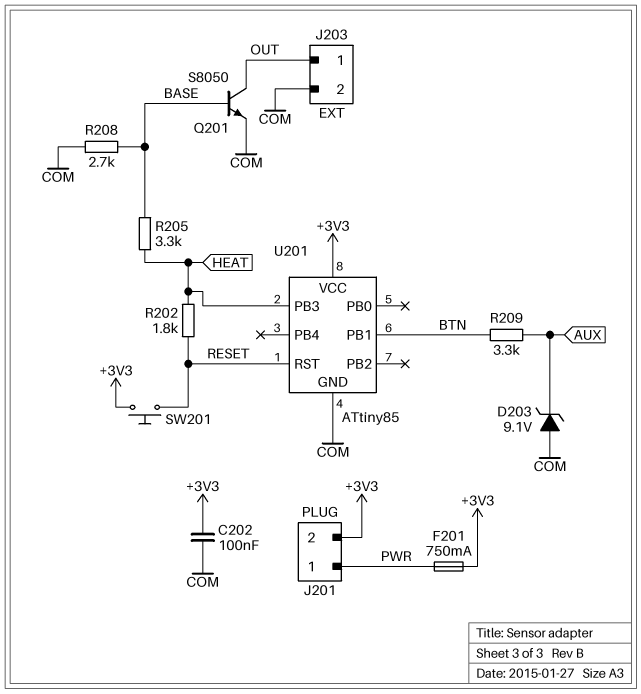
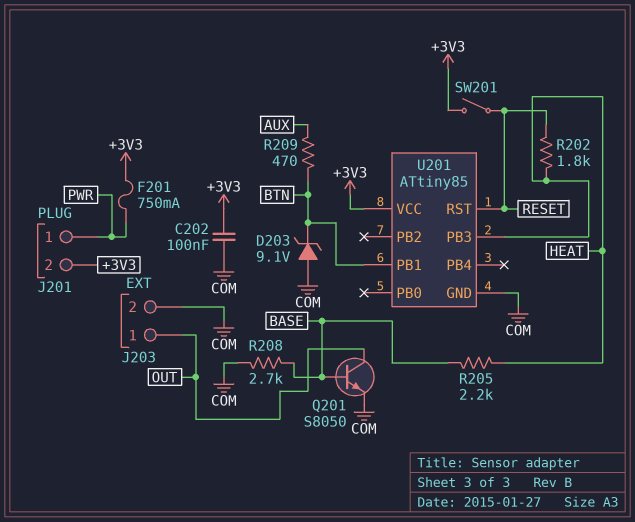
D203: zener 9.1V (A COM, K AUX) -> zener 9.1V (A COM, K BTN)
R205: 3.3k (BASE, HEAT) -> 2.2k (BASE, HEAT)
R209: 3.3k (AUX, BTN) -> 470 (AUX, BTN)
SW201: button (+3V3, RESET) -> switch (+3V3, RESET)

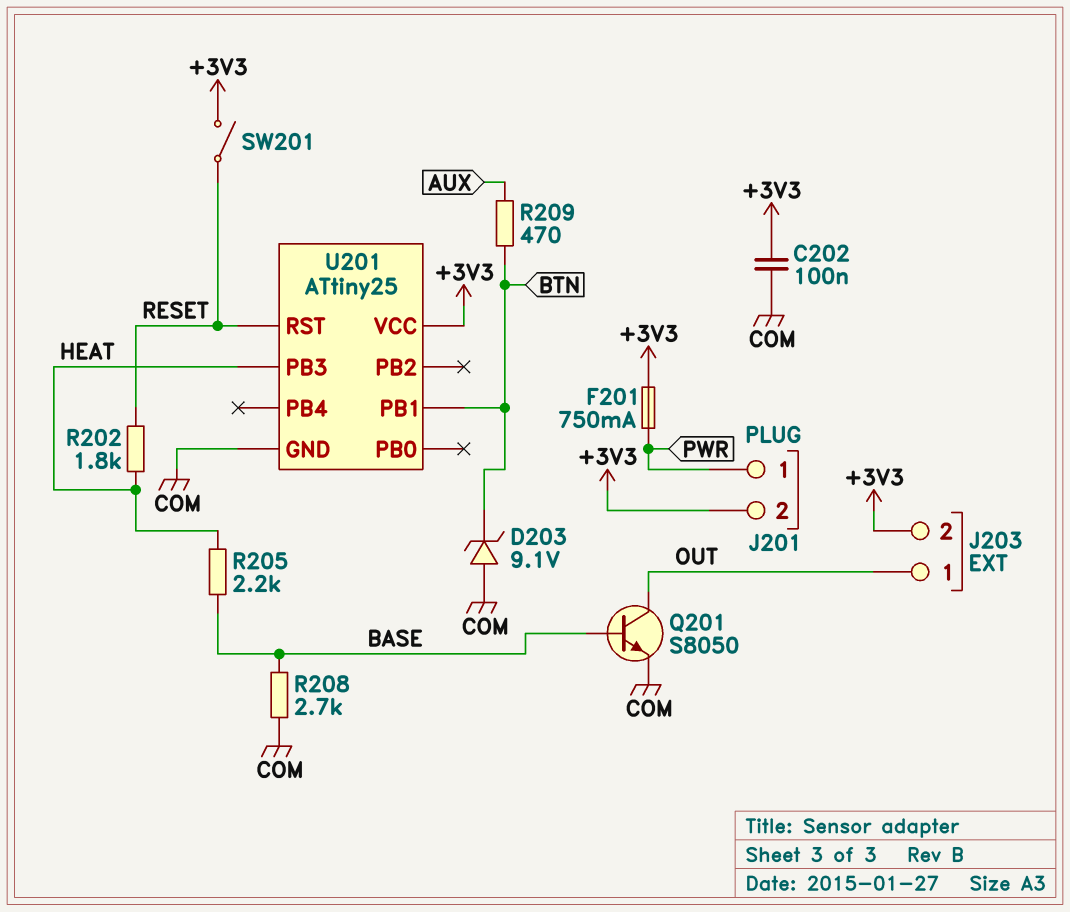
J203 pin 2: COM -> +3V3
U201: ATtiny85 -> ATtiny25

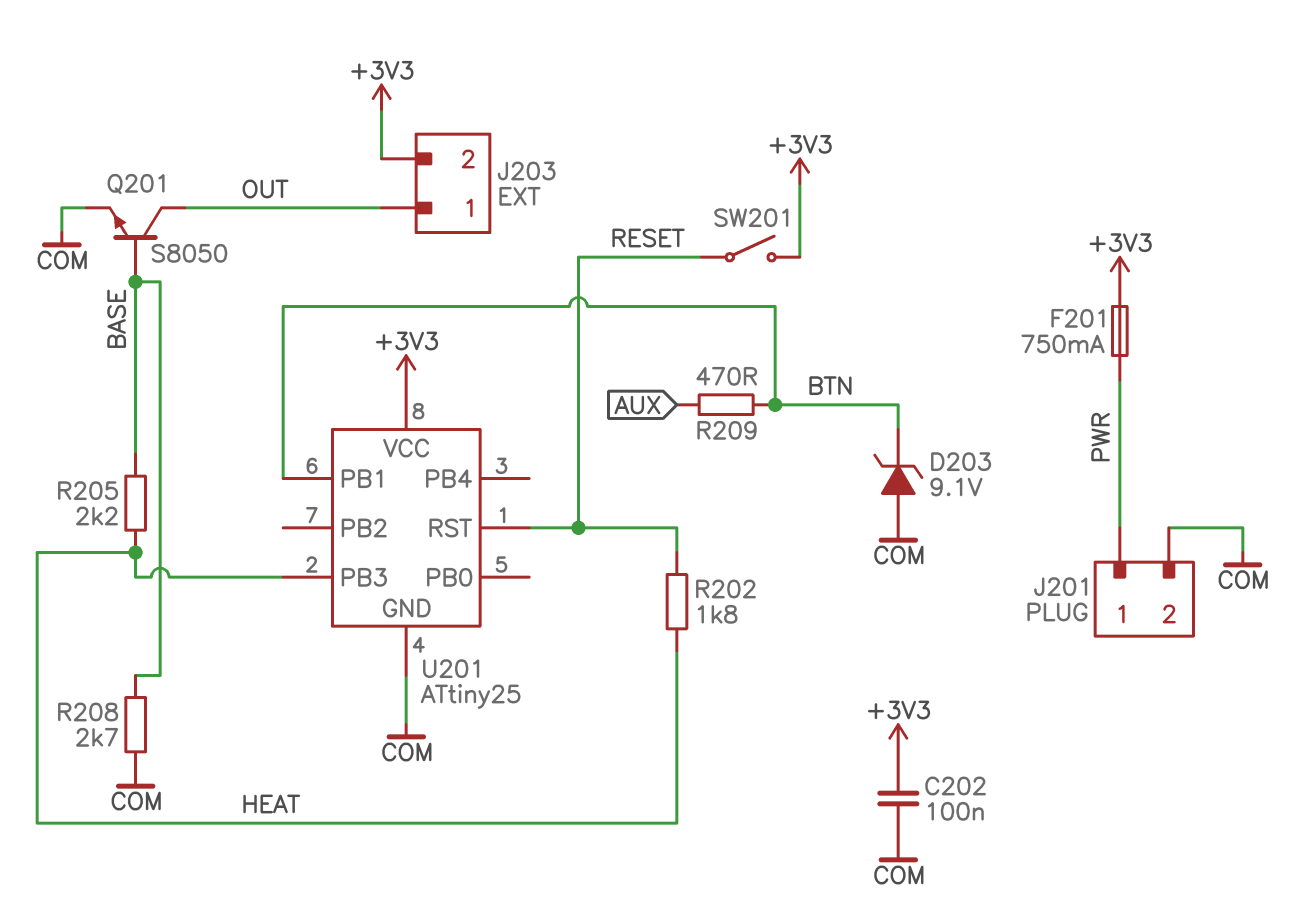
J201 pin 2: +3V3 -> COM

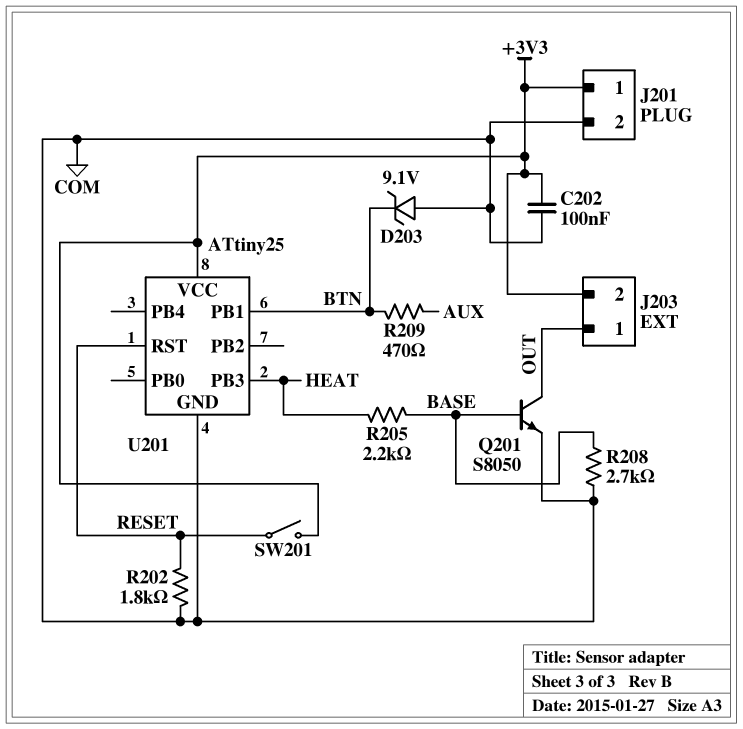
F201: 750mA (+3V3, PWR) -> none
J201 pin 1: PWR -> +3V3
R202: 1.8k (HEAT, RESET) -> 1.8k (COM, RESET)

